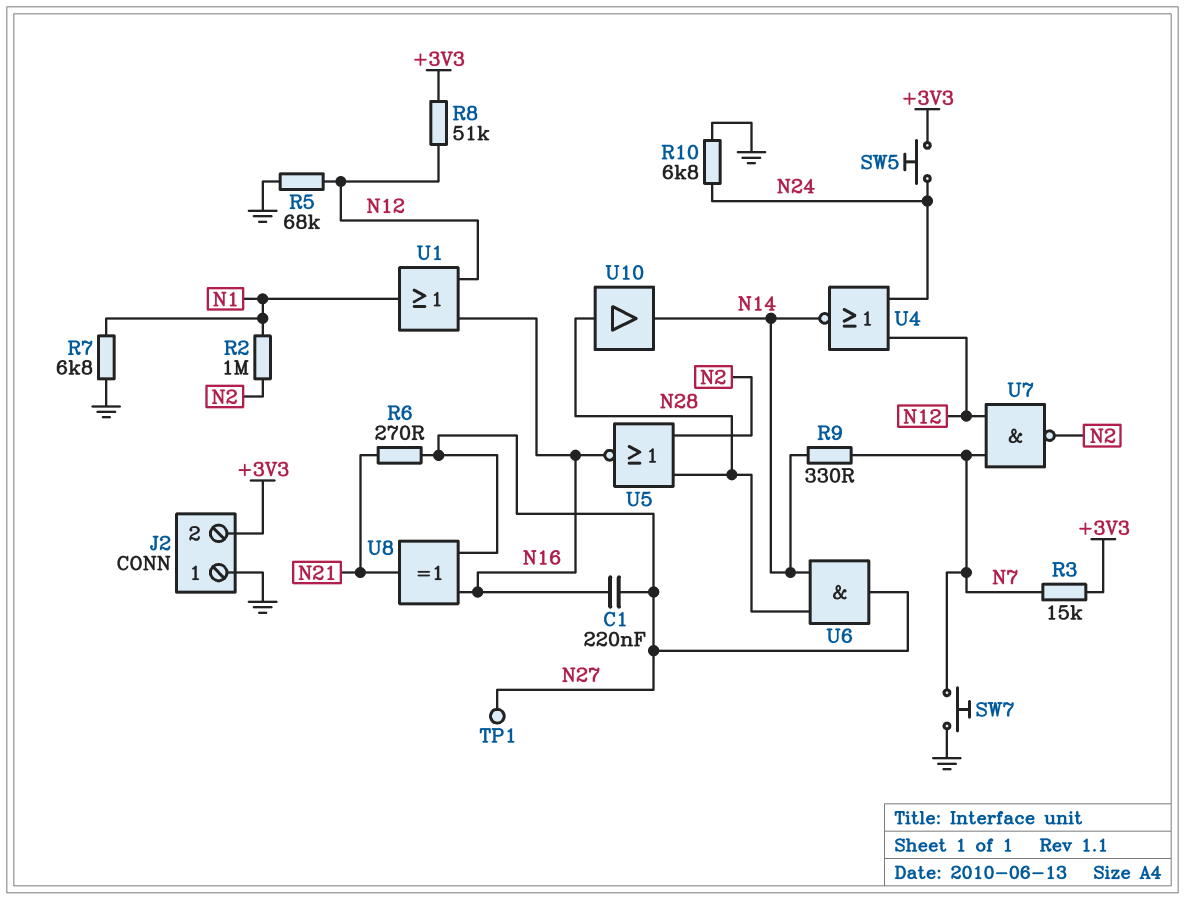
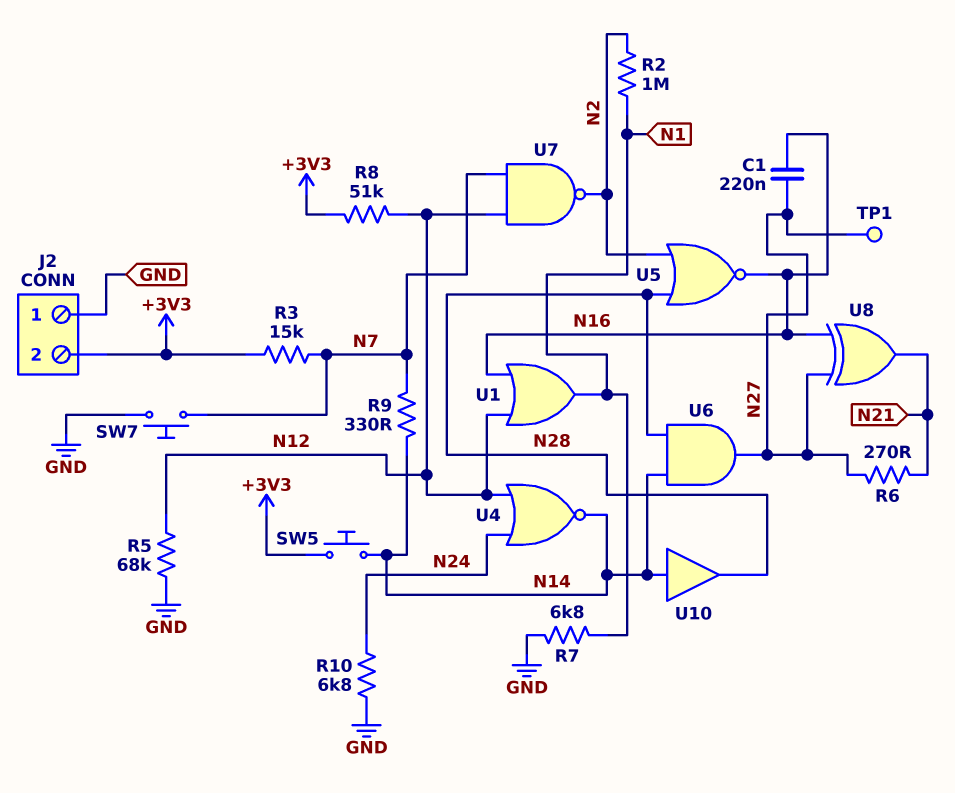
SW5: button (+3V3, N24) -> button (+3V3, N14)
U10: buffer (in N28, out N14) -> buffer (in N14, out N28)

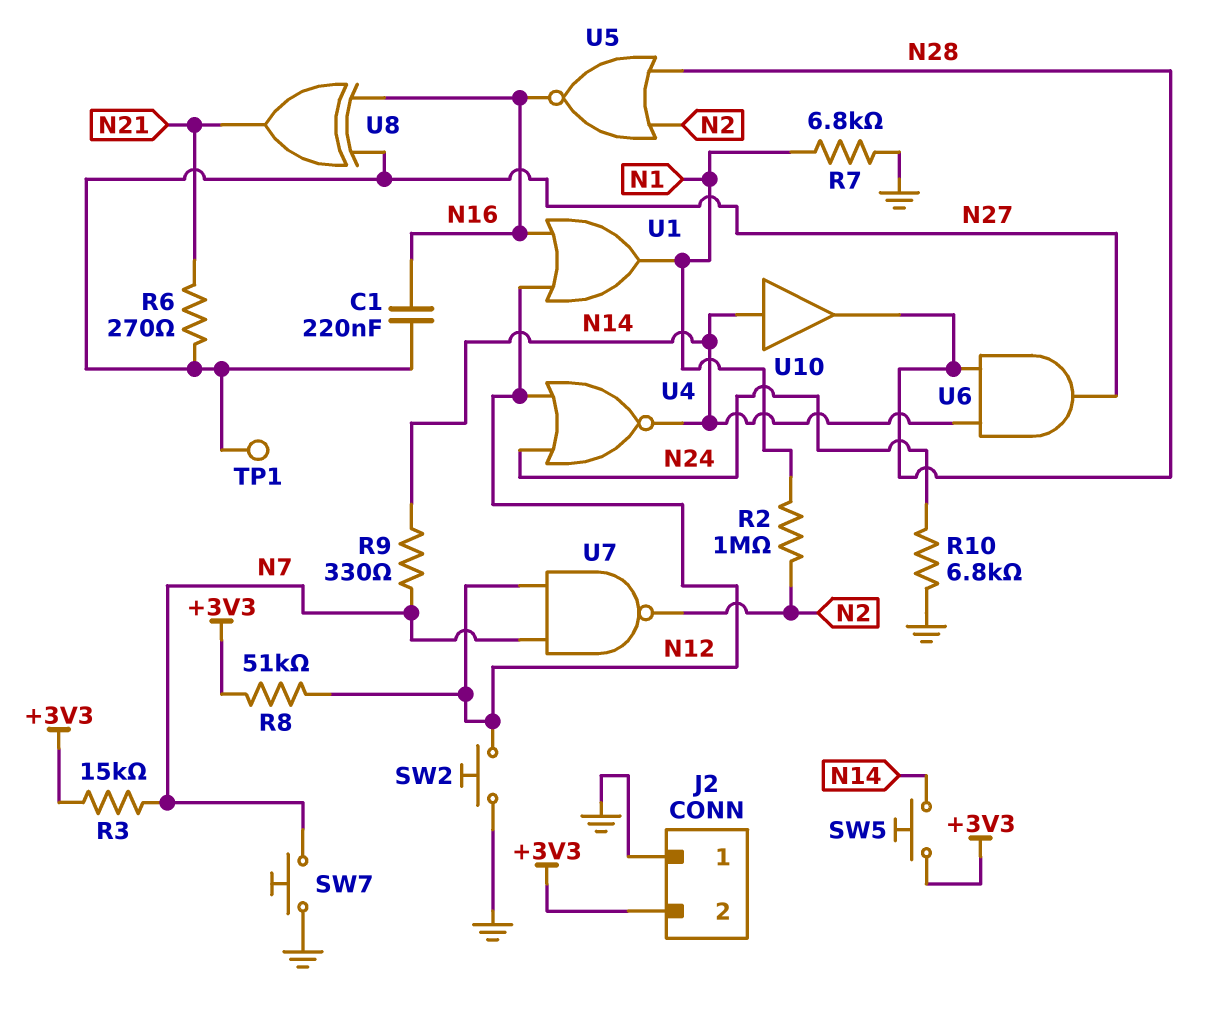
R5: 68k (GND, N12) -> none
SW2: none -> button (GND, N12)

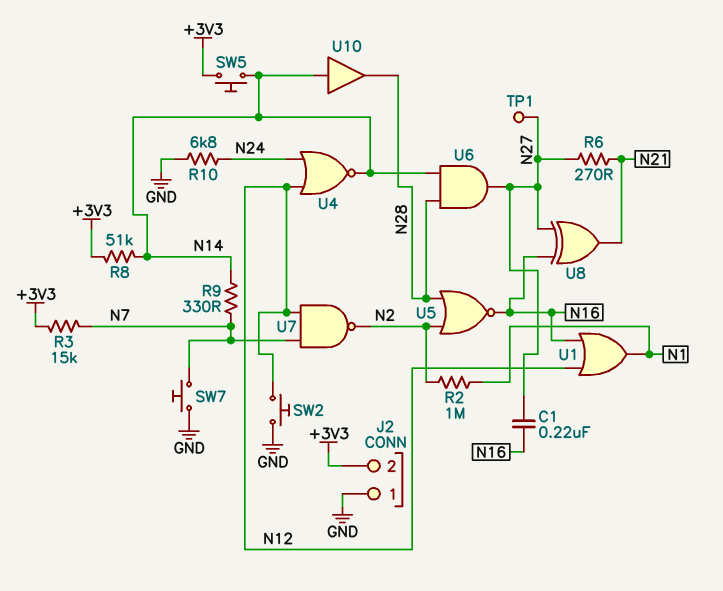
R7: 6.8k (GND, N1) -> none
R8: 51k (+3V3, N12) -> 51k (+3V3, N14)

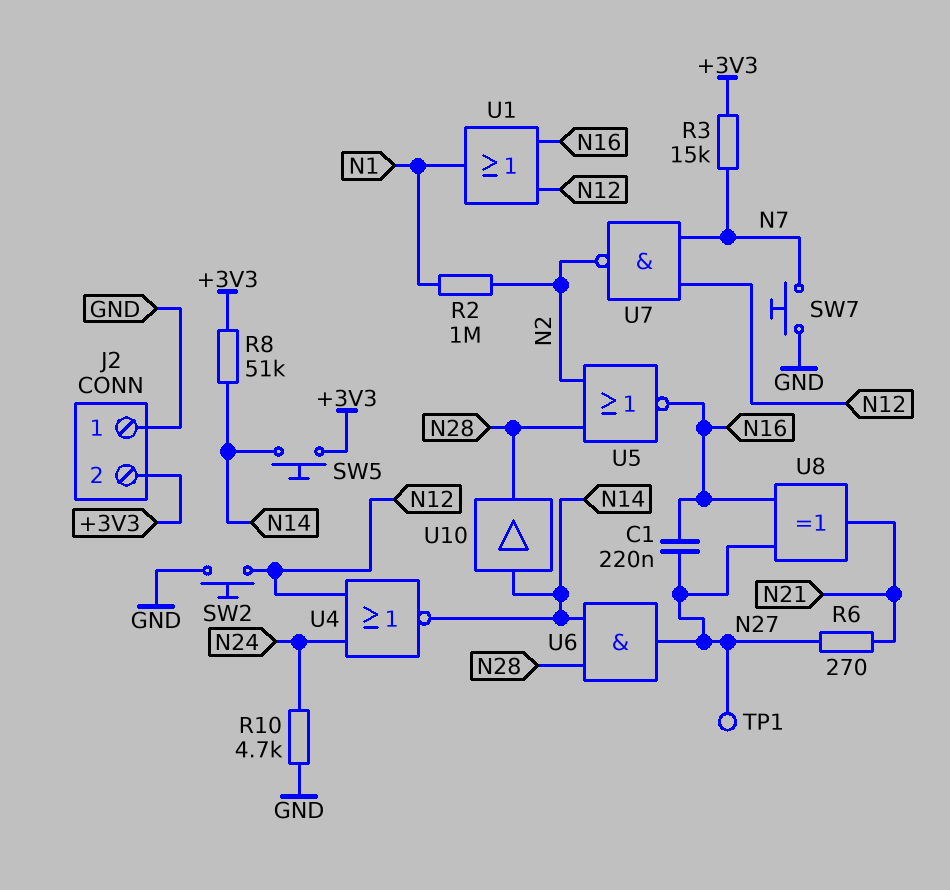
R9: 330 (N7, N14) -> none
R10: 6.8k (GND, N24) -> 4.7k (GND, N24)

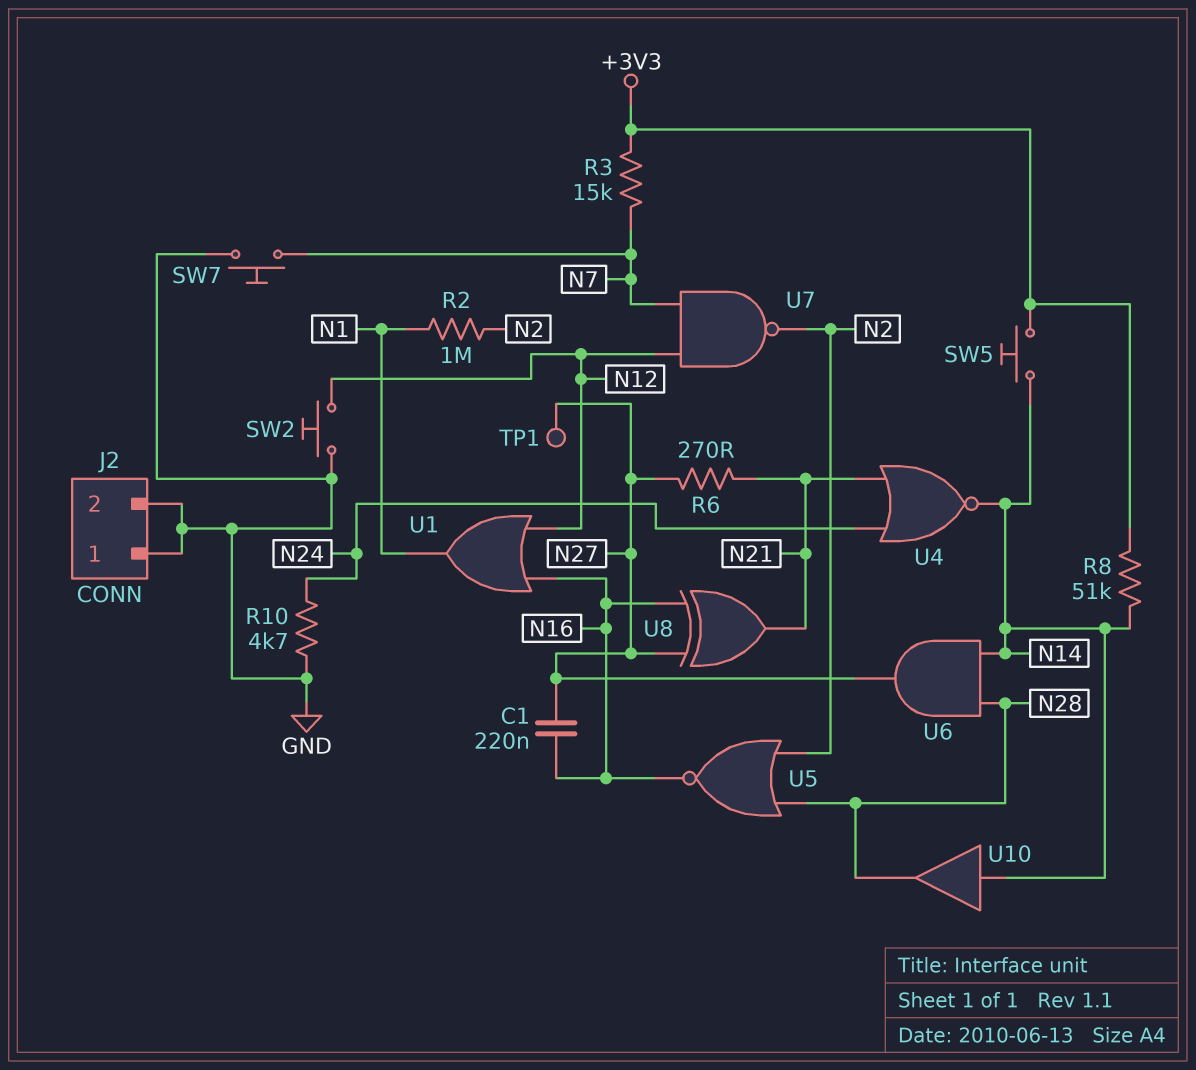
J2 pin 2: +3V3 -> GND
U4: NOR (in N12, in N24, out N14) -> NOR (in N21, in N24, out N14)

